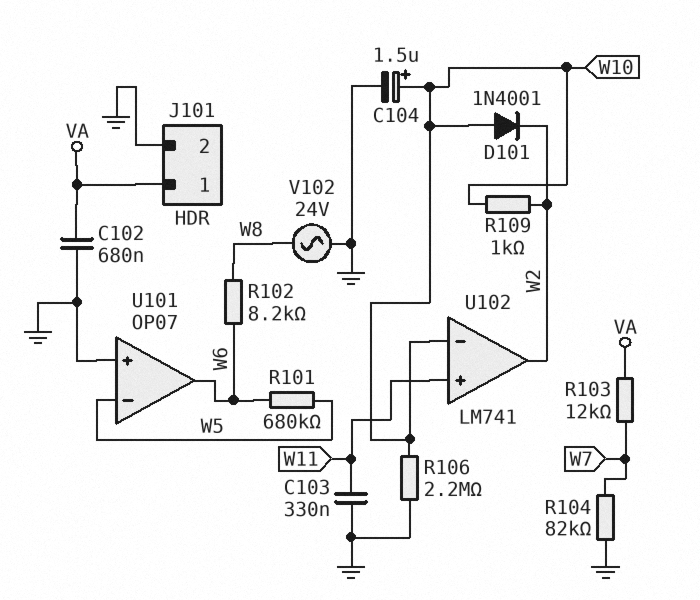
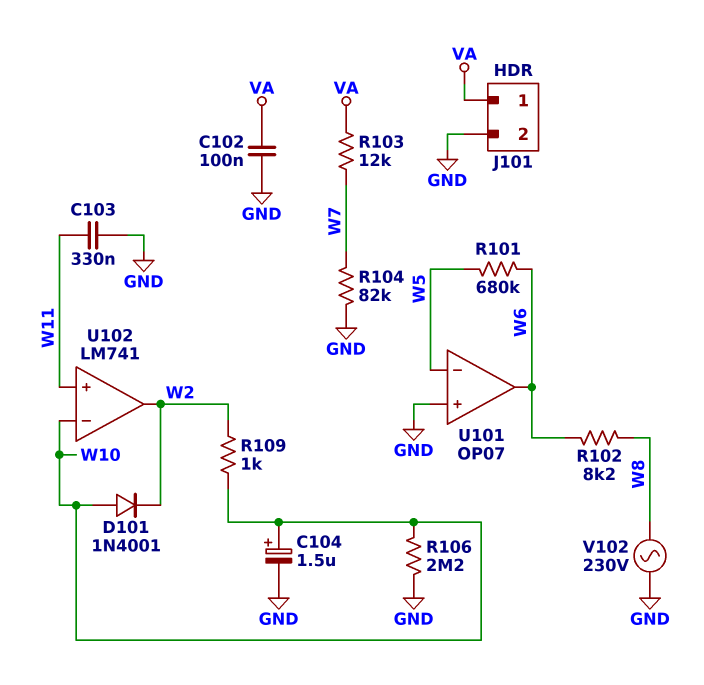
C102: 680nF (GND, VA) -> 100nF (GND, VA)
V102: AC 24V (GND, W8) -> AC 230V (GND, W8)

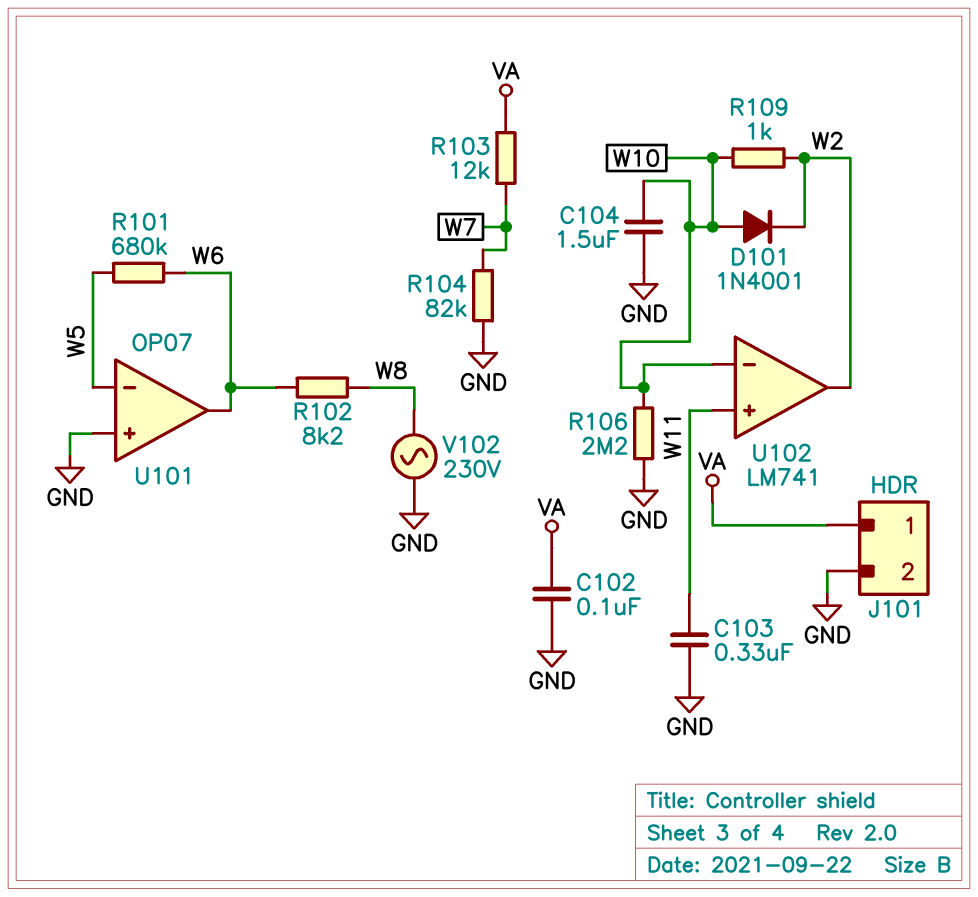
C104: 1.5uF (plus W10, minus GND) -> 1.5uF (GND, W10)

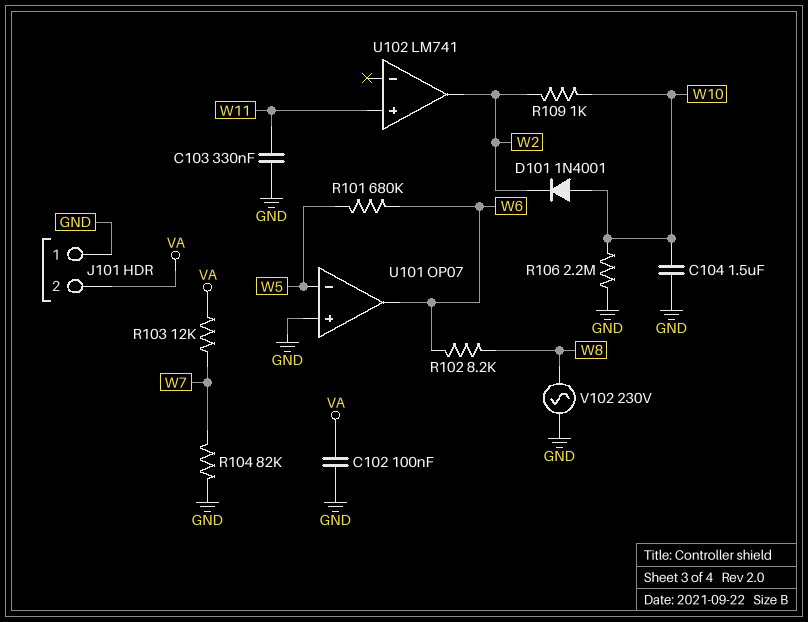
J101 pin 1: VA -> GND
J101 pin 2: GND -> VA
U102 pin in-: W10 -> none

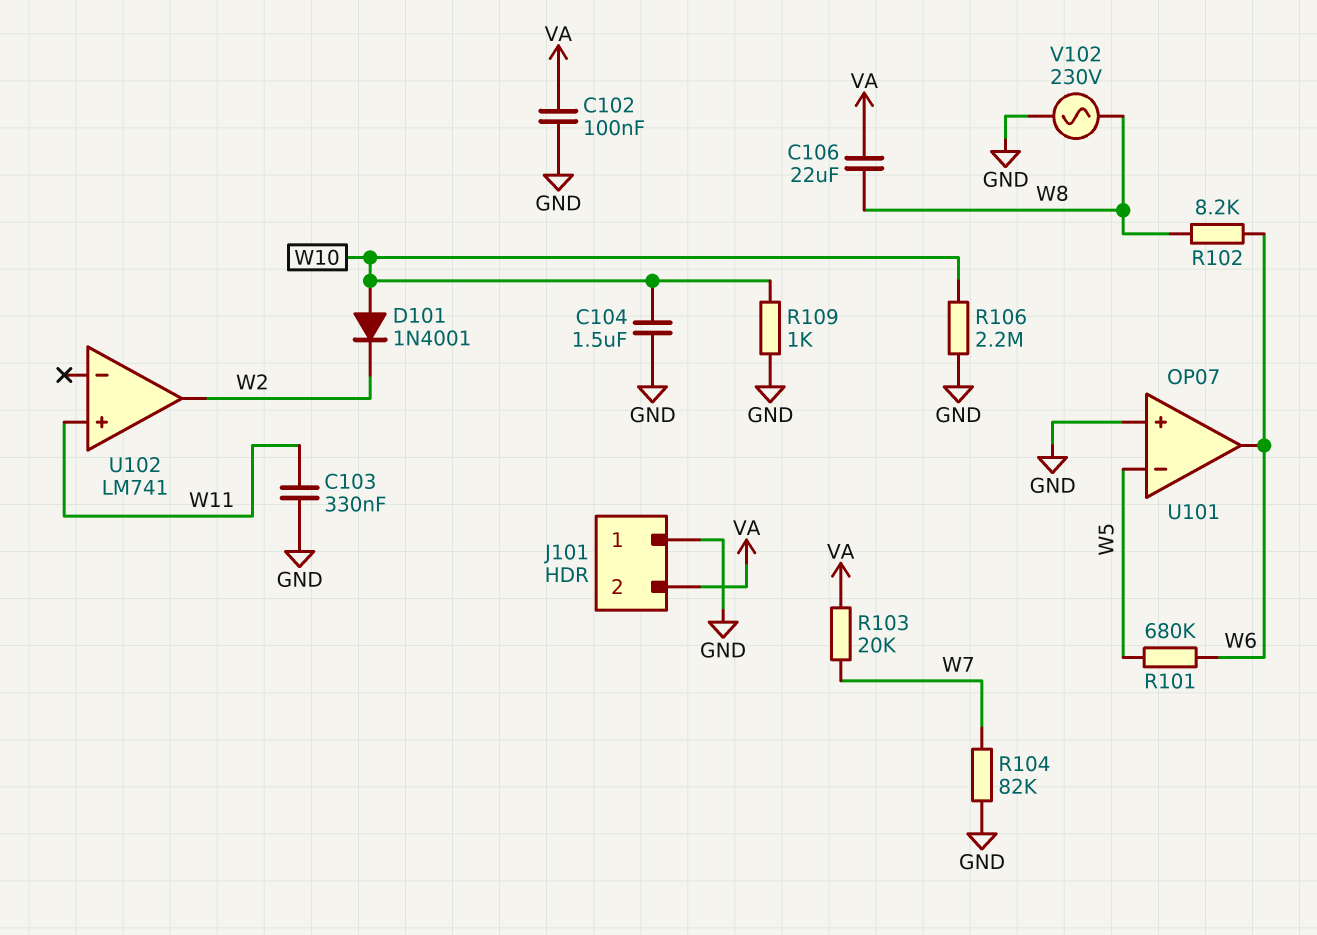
C106: none -> 22uF (VA, W8)
R103: 12k (VA, W7) -> 20k (VA, W7)
R109: 1k (W2, W10) -> 1k (GND, W10)

